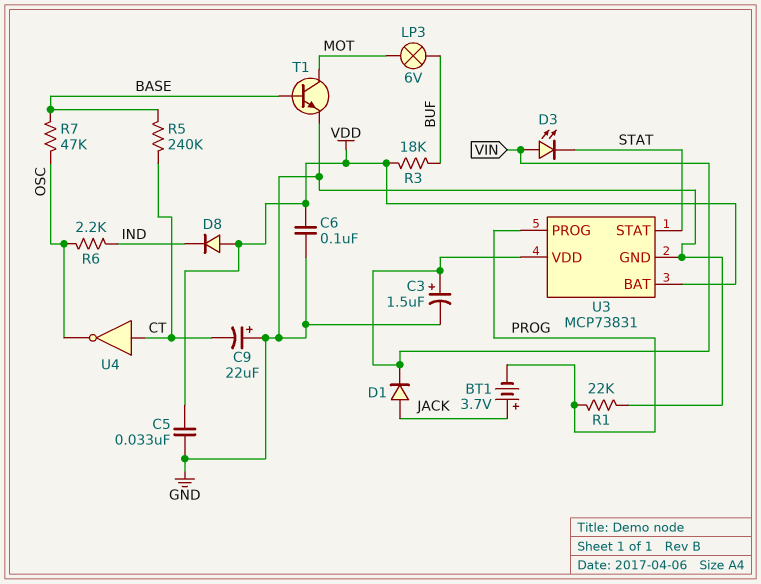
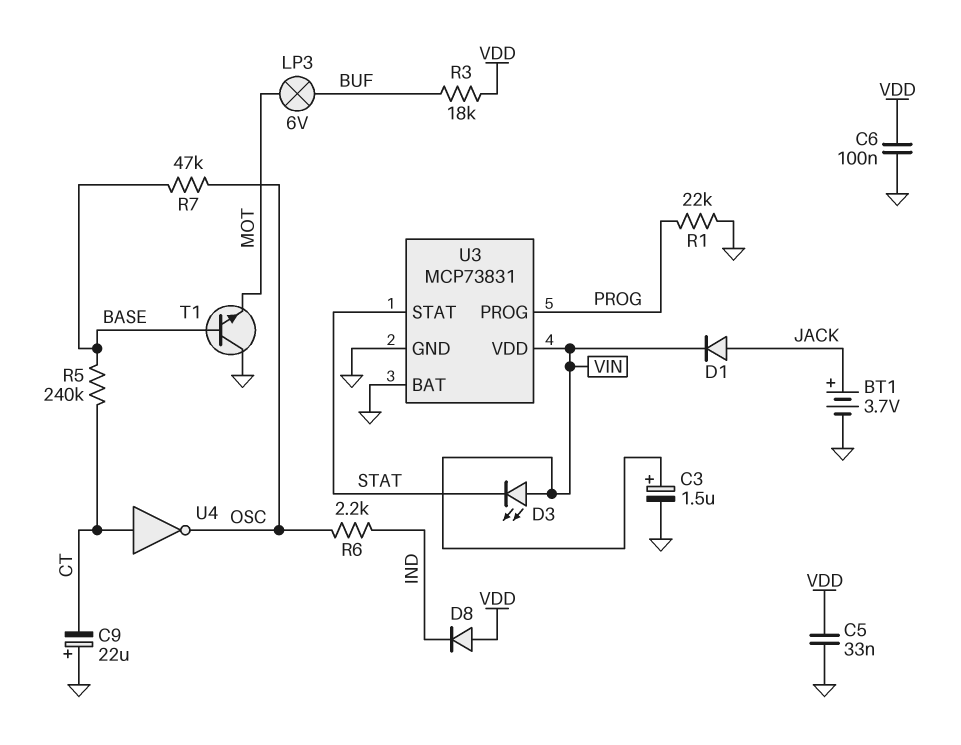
BT1: 3.7V (plus JACK, minus PROG) -> 3.7V (plus JACK, minus GND)
T1: NPN (B BASE, C MOT, E GND) -> NPN (B BASE, C GND, E MOT)
U3 pin BAT: VDD -> GND

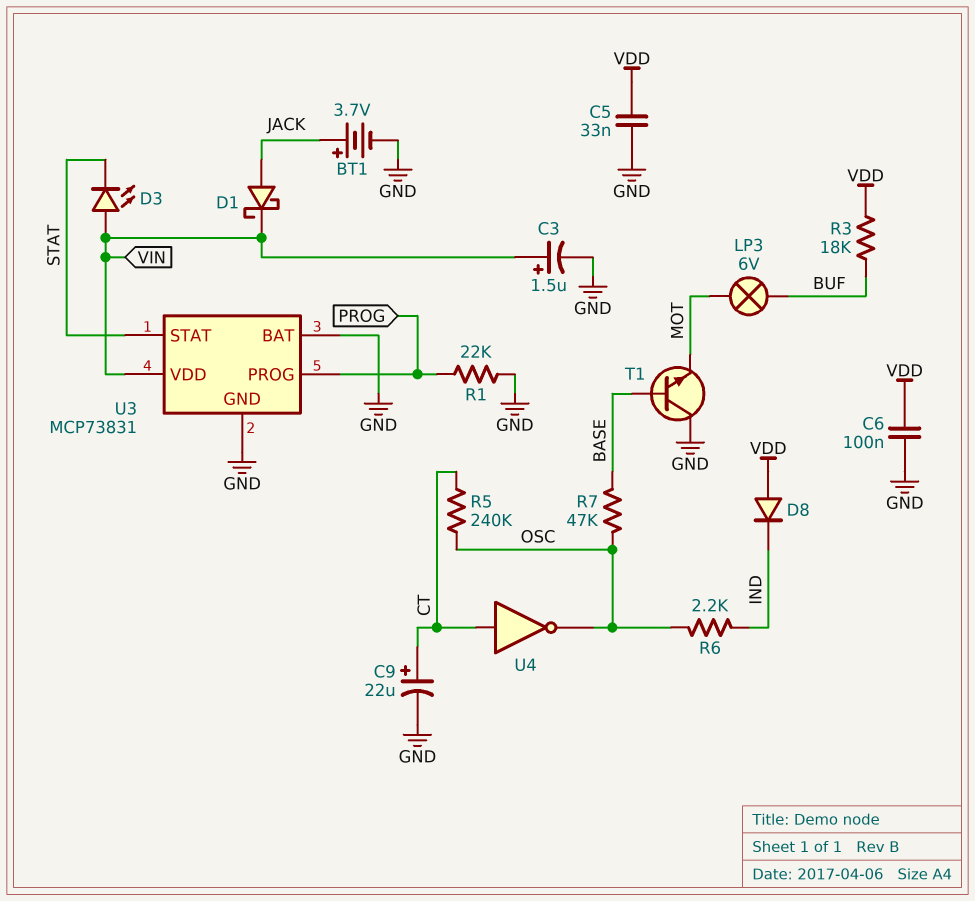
C9: 22uF (plus GND, minus CT) -> 22uF (plus CT, minus GND)
D1: diode (A JACK, K VIN) -> schottky (A JACK, K VIN)
R5: 240k (BASE, CT) -> 240k (CT, OSC)

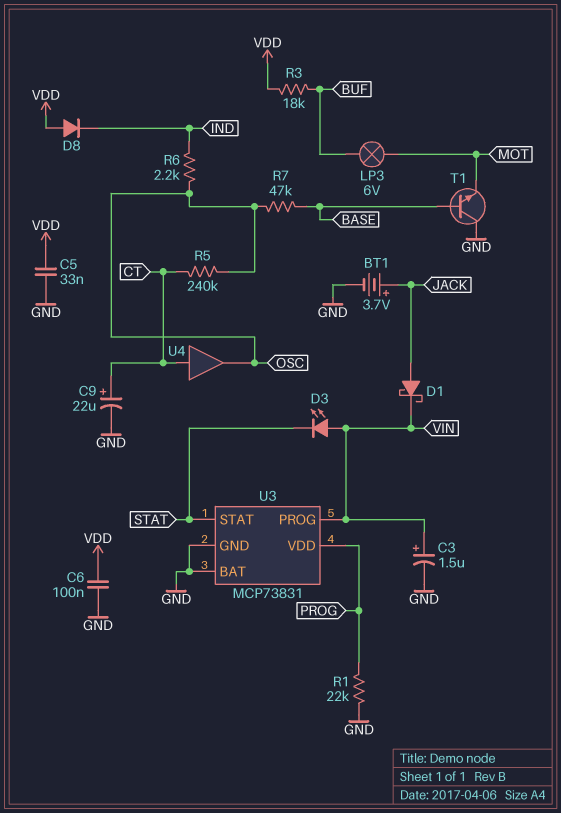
U3 pin PROG: PROG -> VIN
U3 pin VDD: VIN -> PROG
U4: NOT (in CT, out OSC) -> buffer (in CT, out OSC)

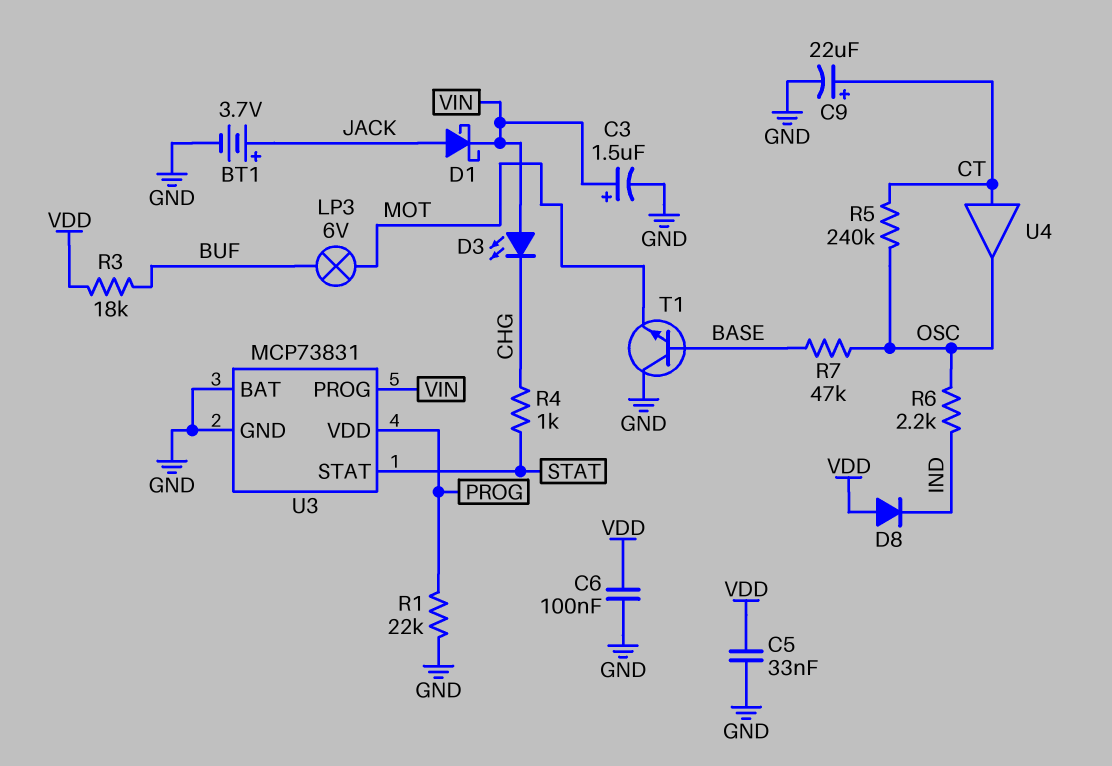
D3: LED (A VIN, K STAT) -> LED (A VIN, K CHG)
R4: none -> 1k (CHG, STAT)

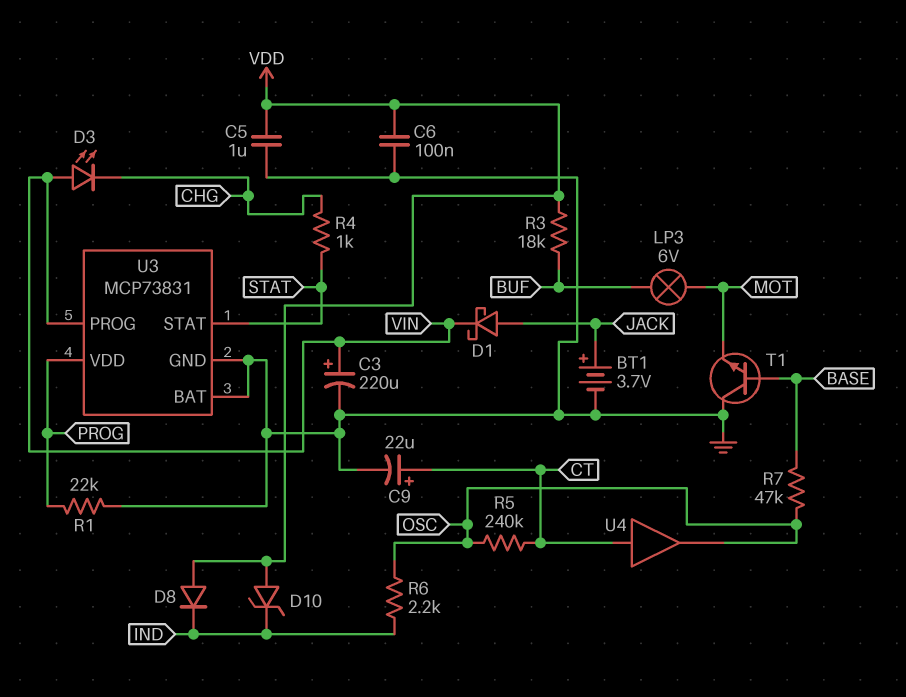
C3: 1.5uF (plus VIN, minus GND) -> 220uF (plus VIN, minus GND)
C5: 33nF (GND, VDD) -> 1uF (GND, VDD)
D10: none -> zener (A VDD, K IND)

